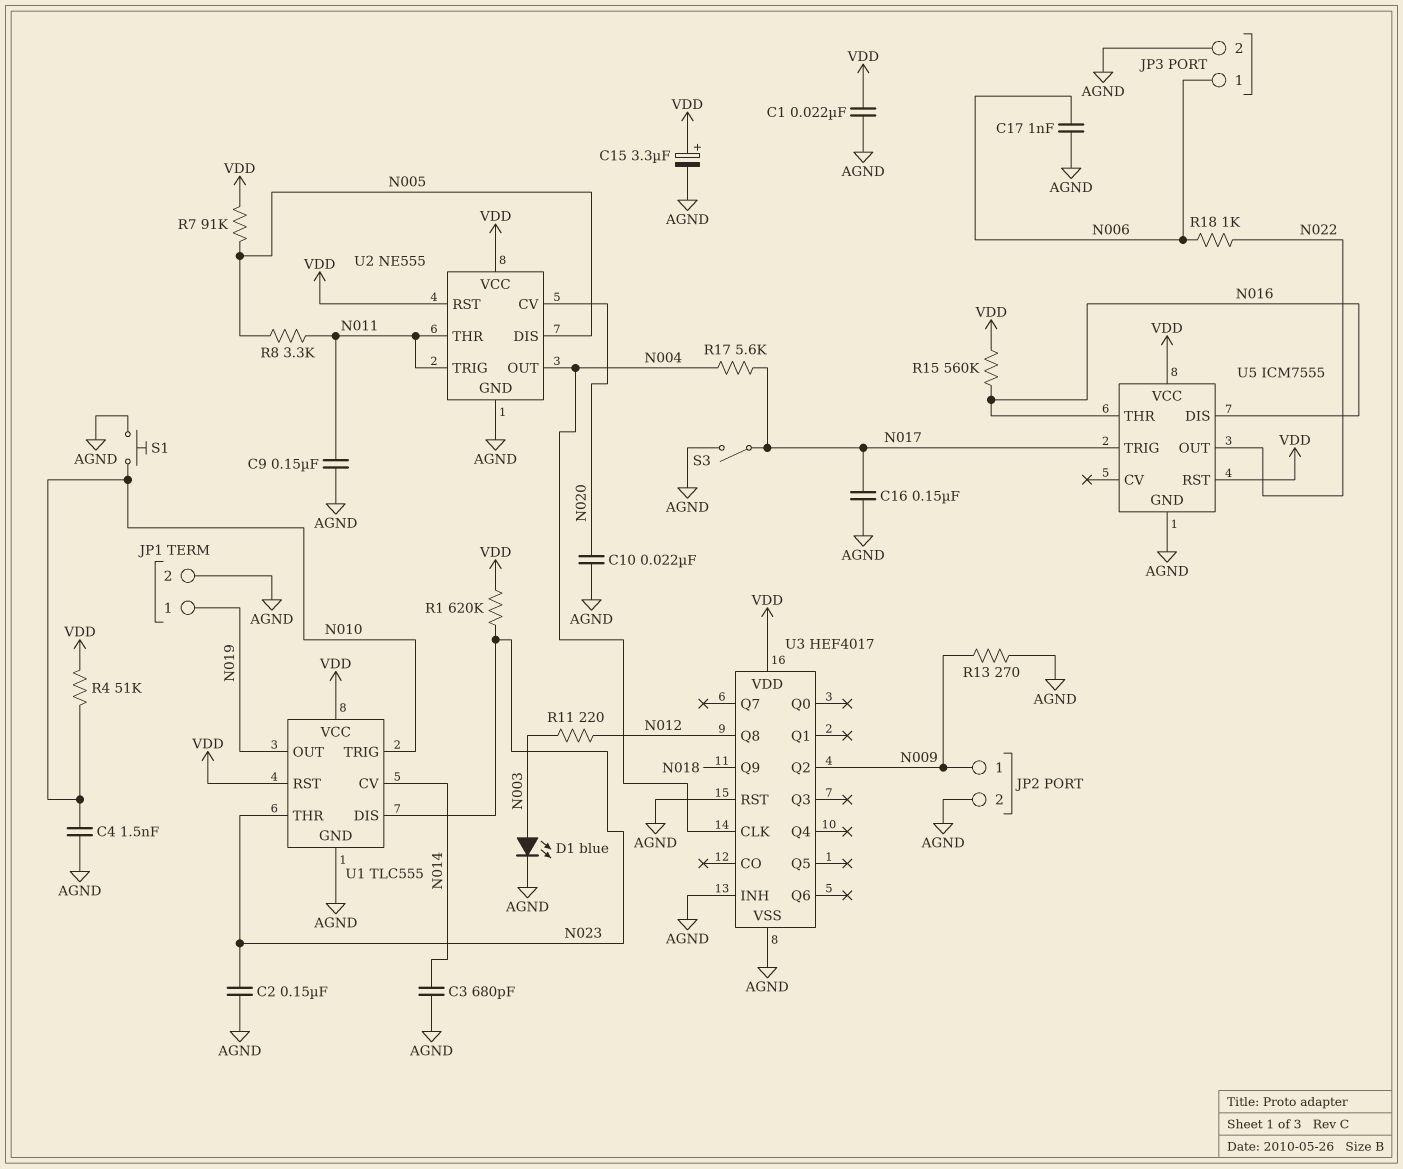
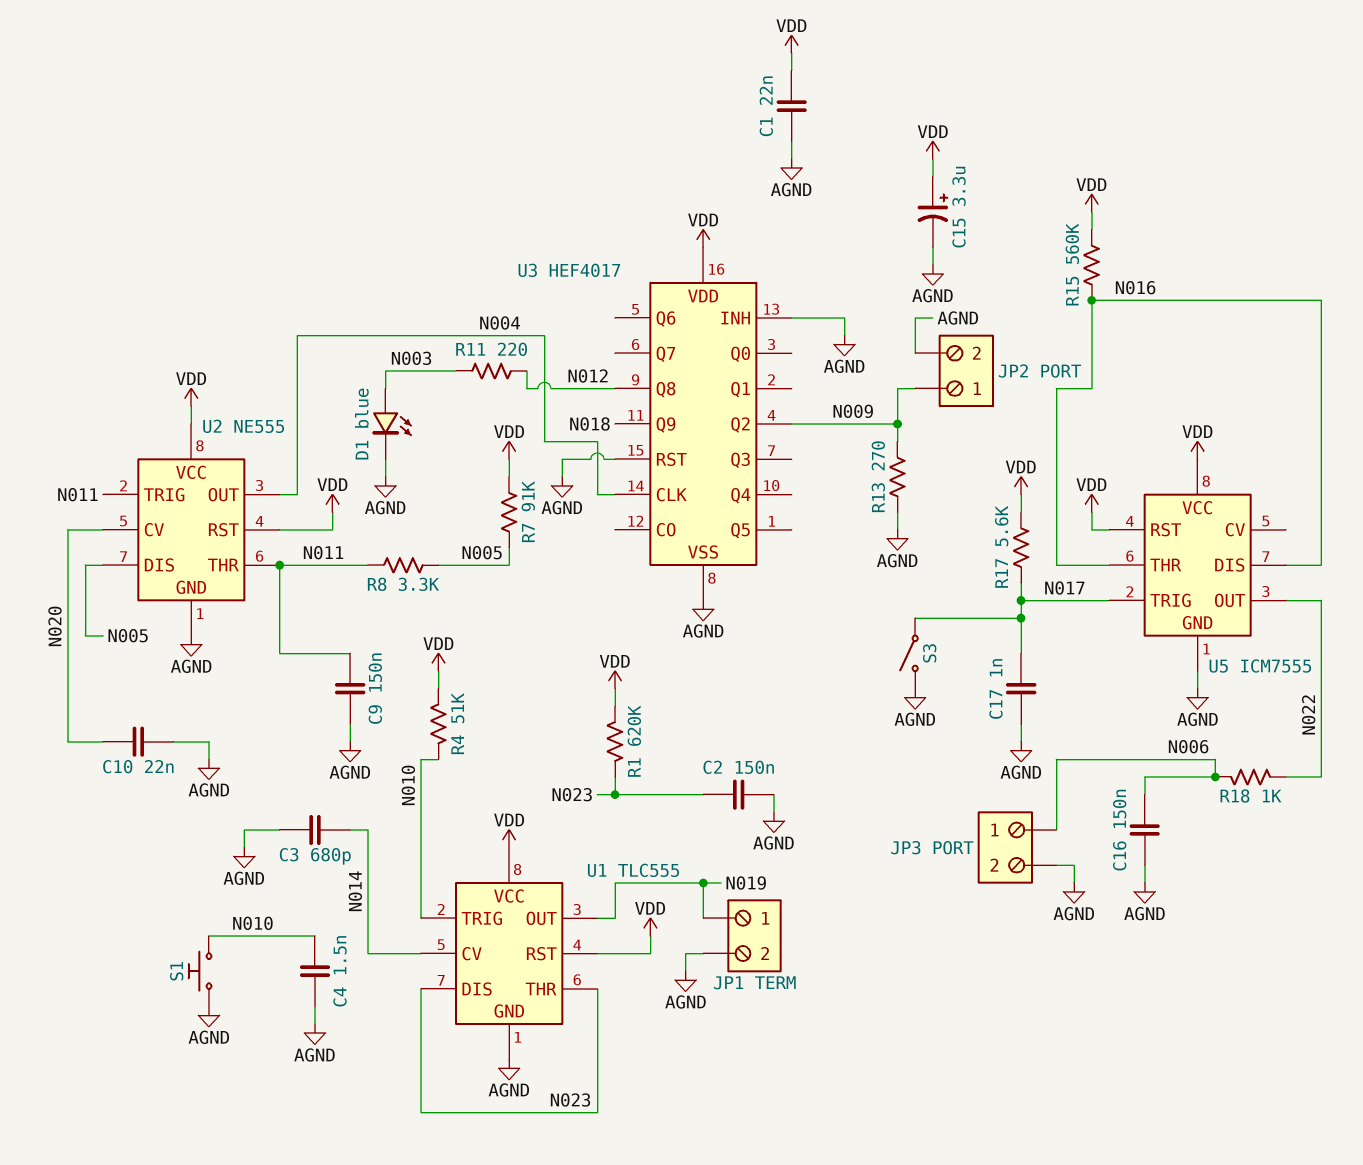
C16: 150nF (AGND, N017) -> 150nF (AGND, N006)
C17: 1nF (AGND, N006) -> 1nF (AGND, N017)
R17: 5.6k (N004, N017) -> 5.6k (N017, VDD)

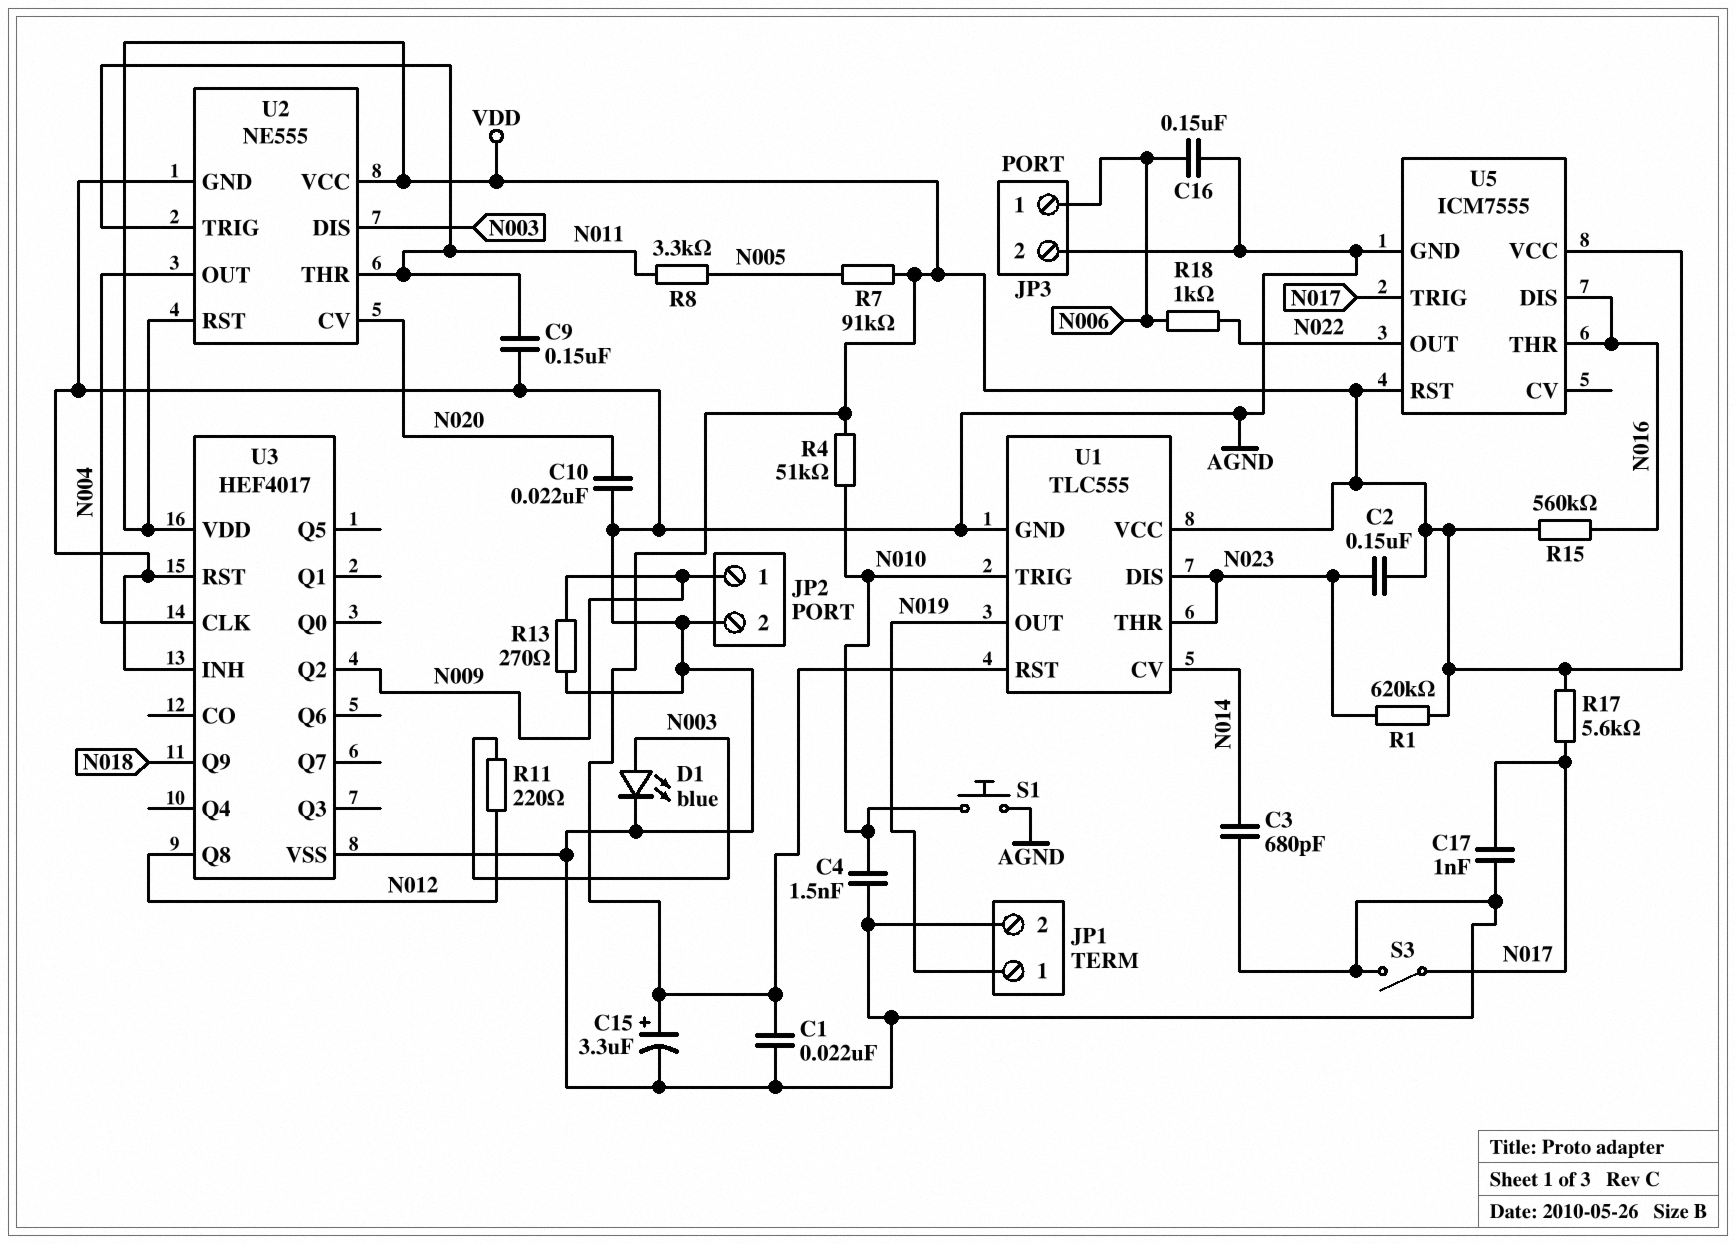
C2: 150nF (AGND, N023) -> 150nF (N023, VDD)
U2 pin DIS: N005 -> N003

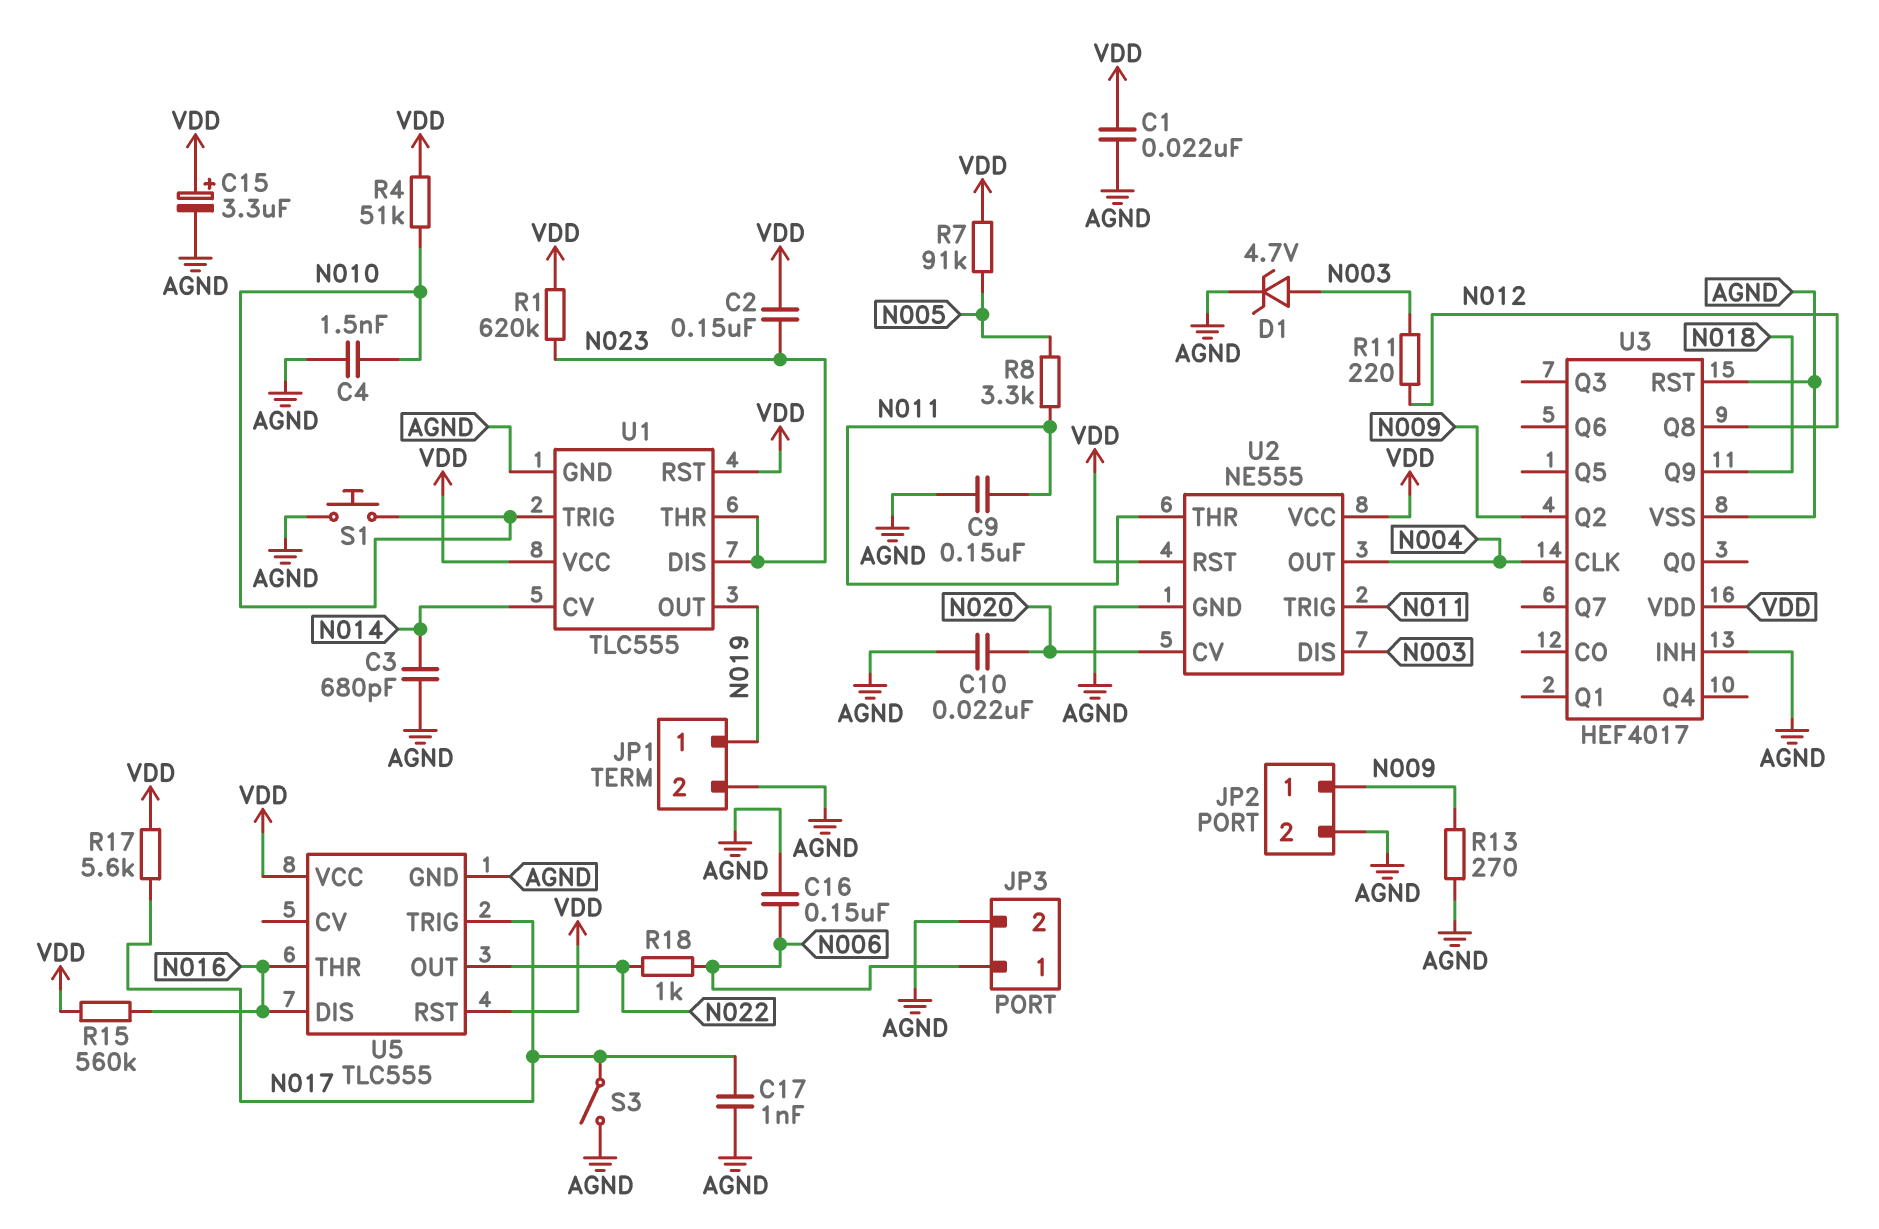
D1: LED blue (A N003, K AGND) -> zener 4.7V (A N003, K AGND)
U5: ICM7555 -> TLC555

